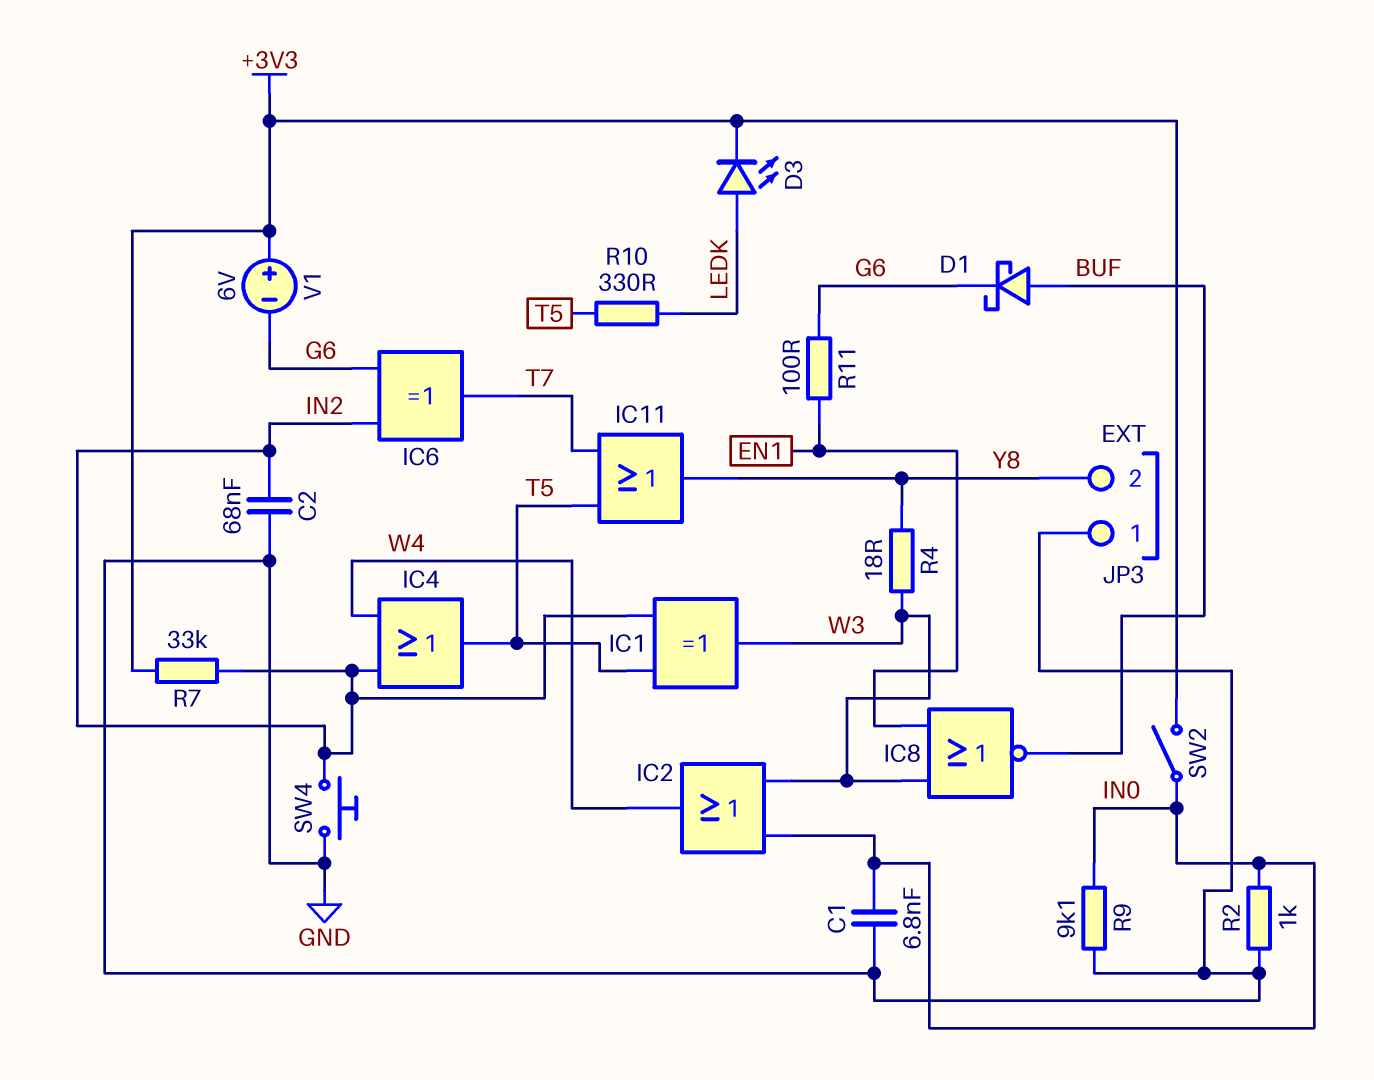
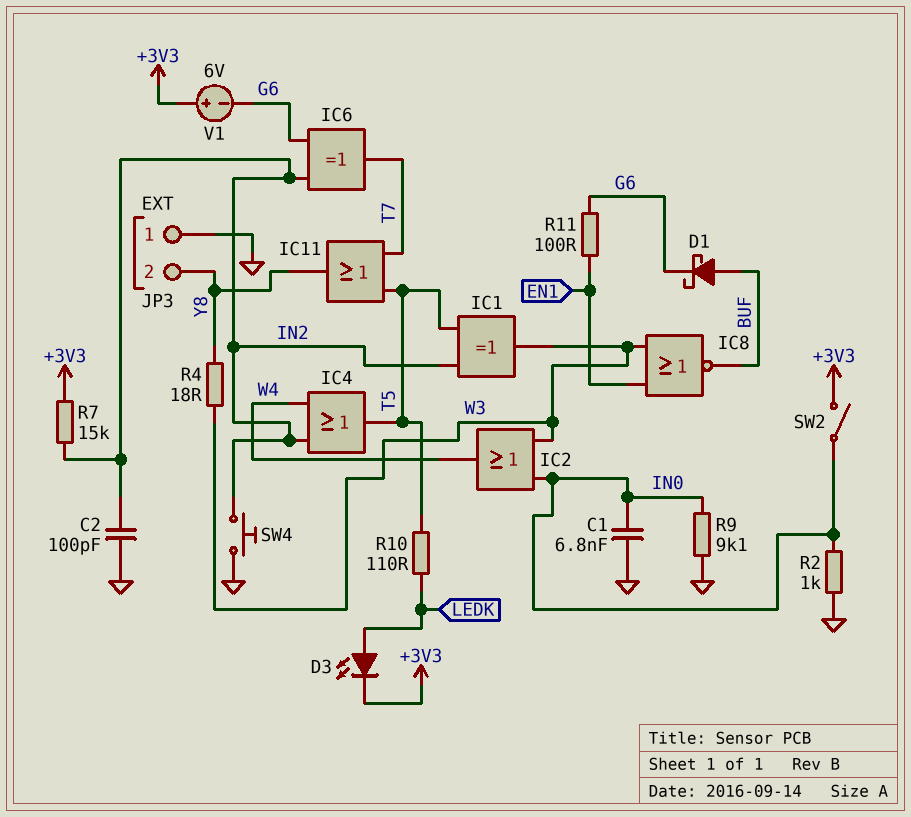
C2: 68nF (GND, IN2) -> 100pF (GND, IN2)
R7: 33k (+3V3, IN2) -> 15k (+3V3, IN2)
R10: 330 (LEDK, T5) -> 110 (LEDK, T5)

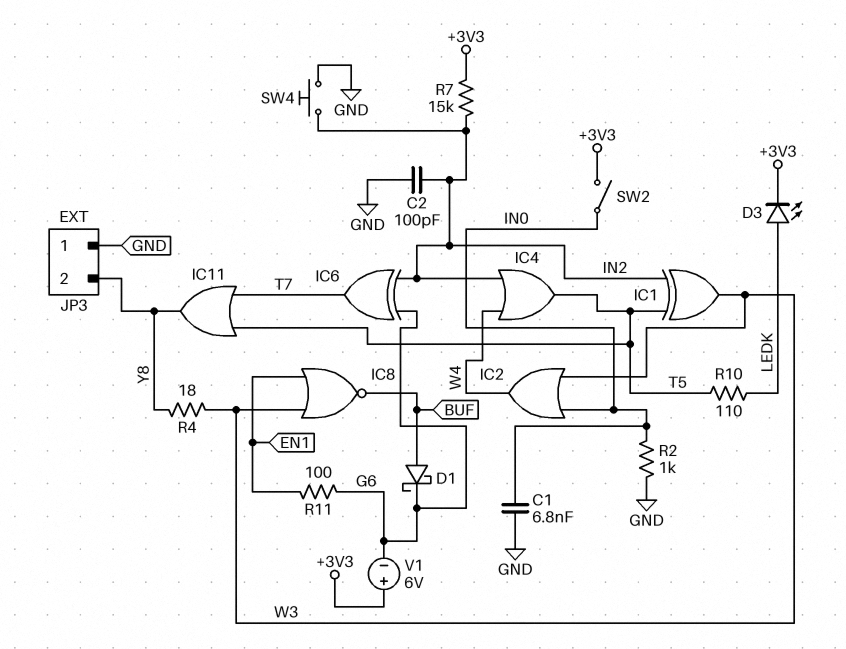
R9: 9.1k (GND, IN0) -> none

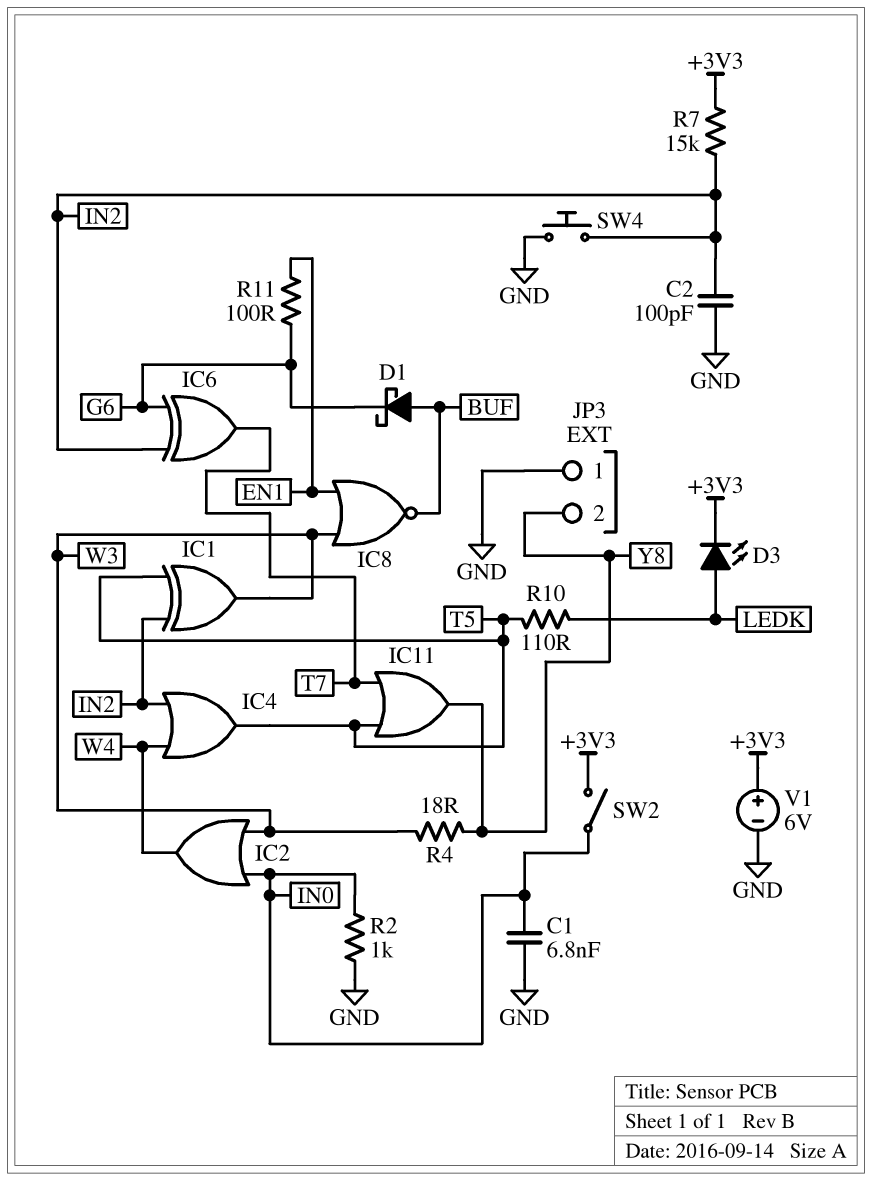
V1: 6V (plus +3V3, minus G6) -> 6V (plus +3V3, minus GND)

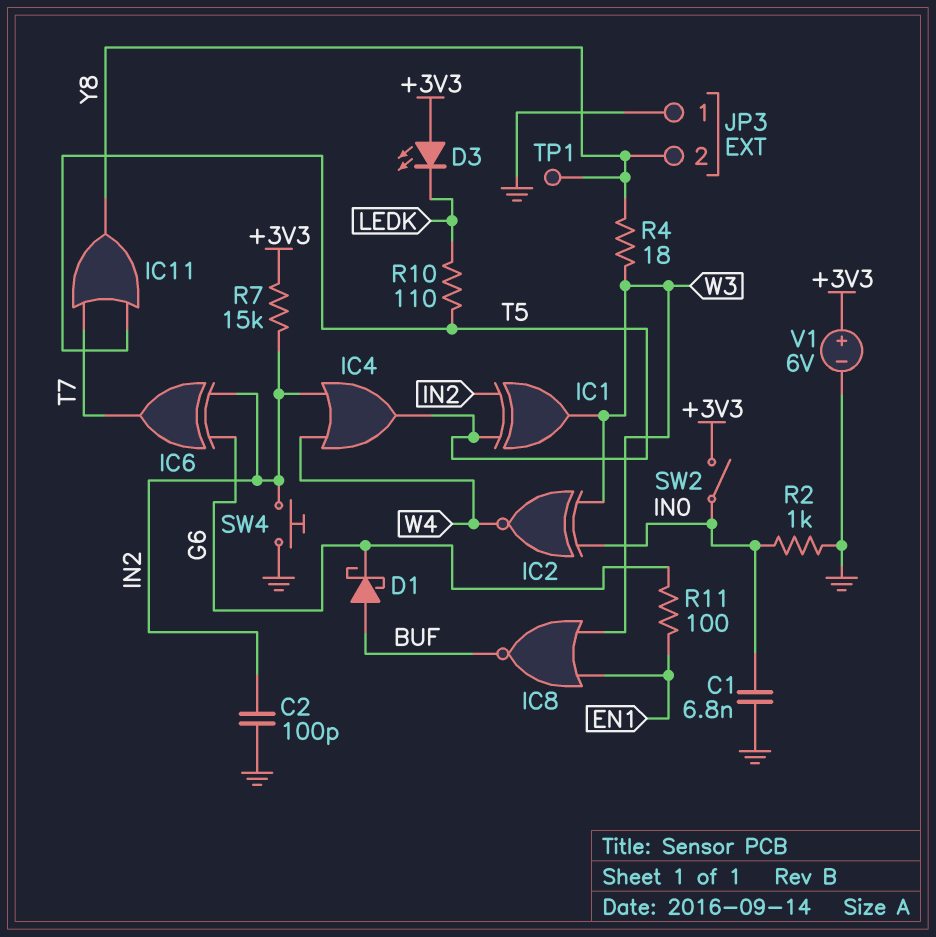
D3: LED (A LEDK, K +3V3) -> LED (A +3V3, K LEDK)
IC2: OR (in IN0, in W3, out W4) -> XNOR (in IN0, in W3, out W4)
TP1: none -> test point (Y8)

